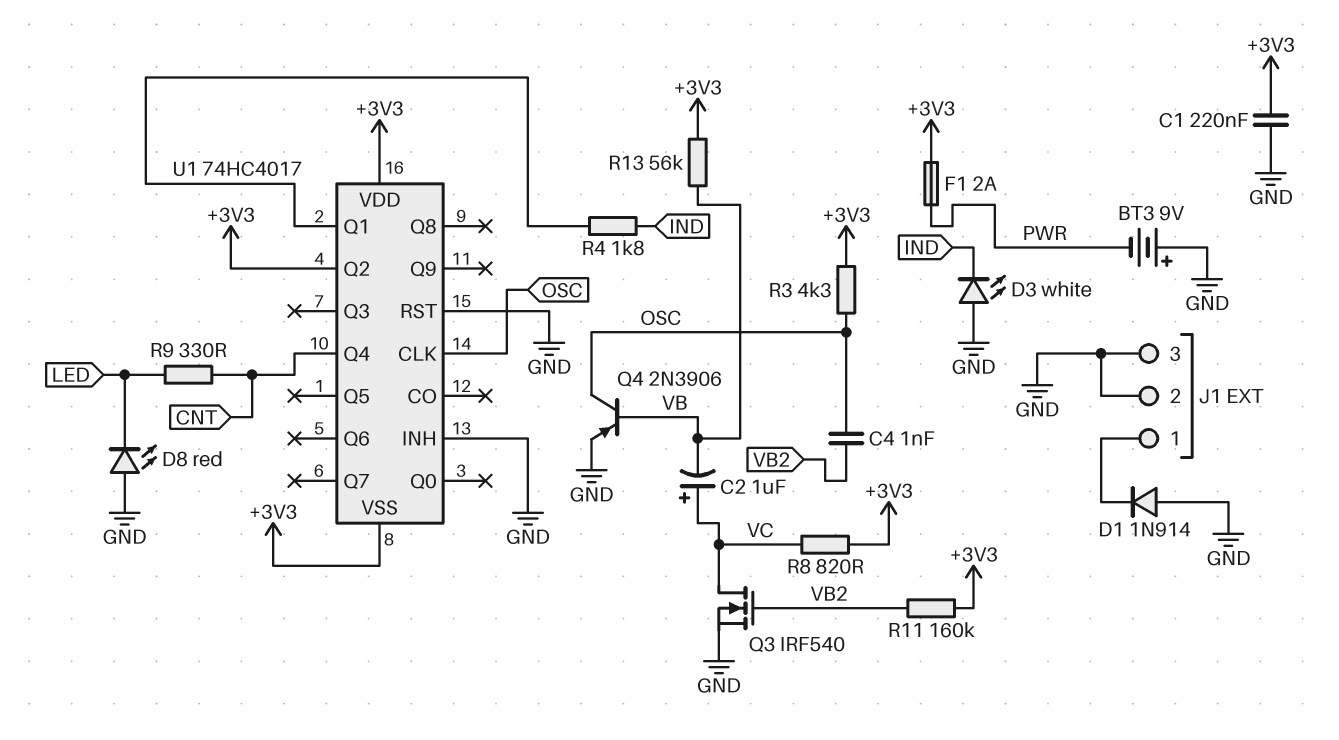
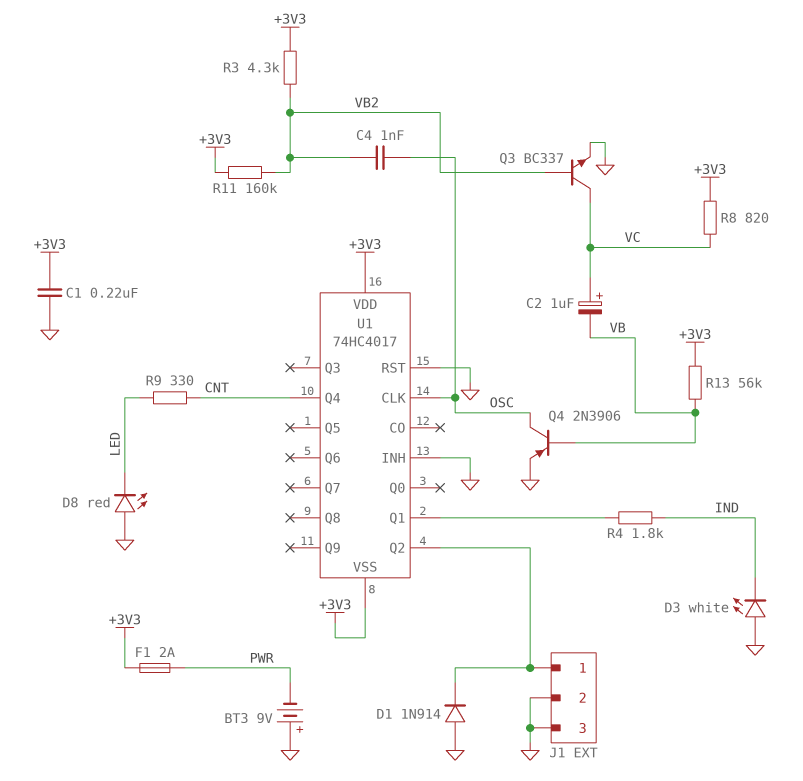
Q3: NMOS IRF540 (G VB2, D VC, S GND) -> NPN BC337 (B VB2, C VC, E GND)
R3: 4.3k (+3V3, OSC) -> 4.3k (+3V3, VB2)
U1 pin Q2: +3V3 -> J1/1

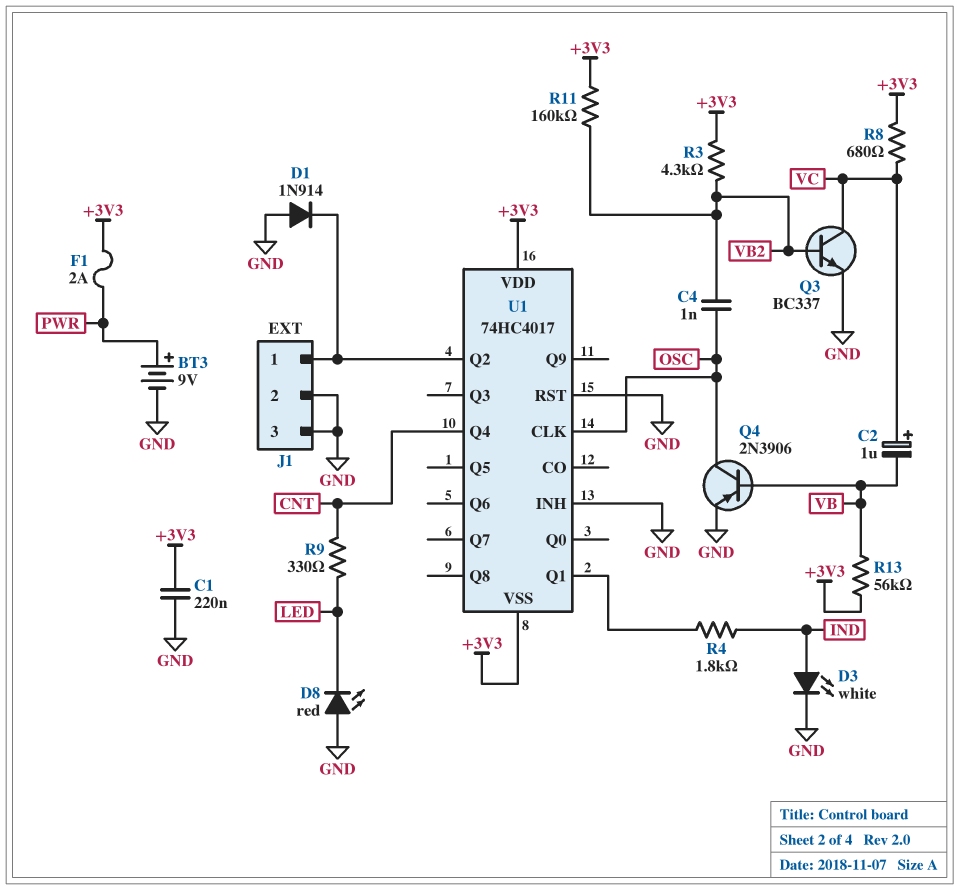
BT3: 9V (plus GND, minus PWR) -> 9V (plus PWR, minus GND)
D3: LED white (A GND, K IND) -> LED white (A IND, K GND)
R8: 820 (+3V3, VC) -> 680 (+3V3, VC)

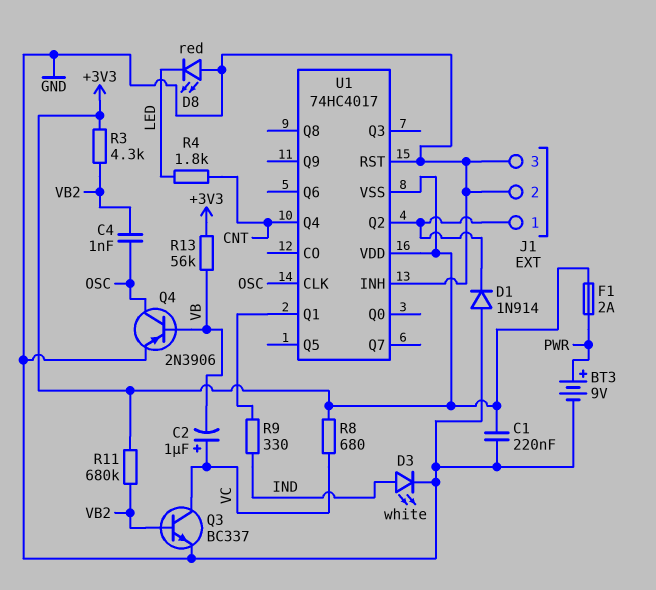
R4: 1.8k (IND, U1/Q1) -> 1.8k (CNT, LED)
R9: 330 (CNT, LED) -> 330 (IND, U1/Q1)
R11: 160k (+3V3, VB2) -> 680k (+3V3, VB2)

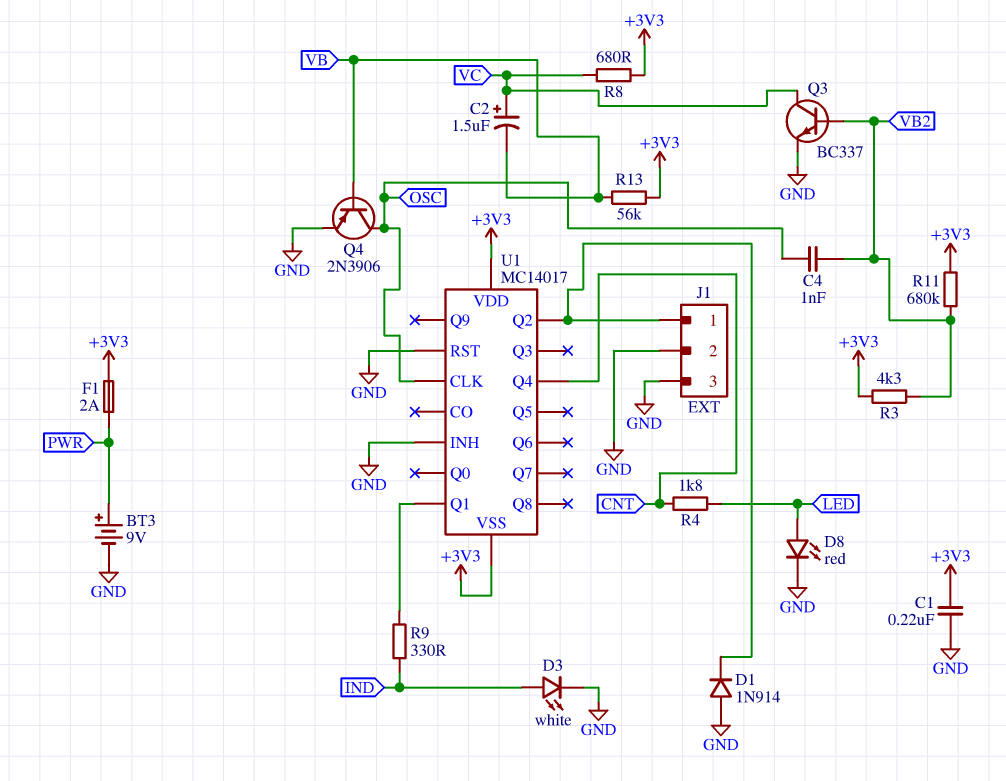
C2: 1uF (plus VC, minus VB) -> 1.5uF (plus VC, minus VB)
D8: LED red (A GND, K LED) -> LED red (A LED, K GND)
U1: 74HC4017 -> MC14017

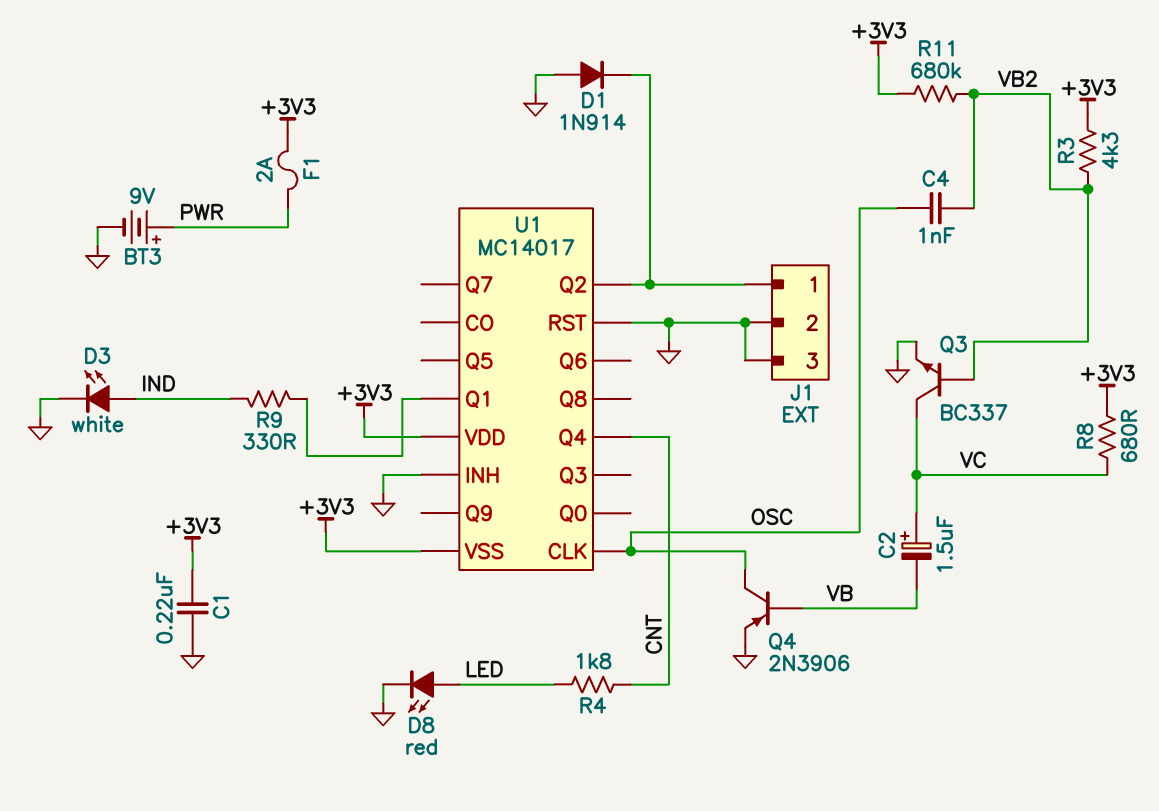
R13: 56k (+3V3, VB) -> none

